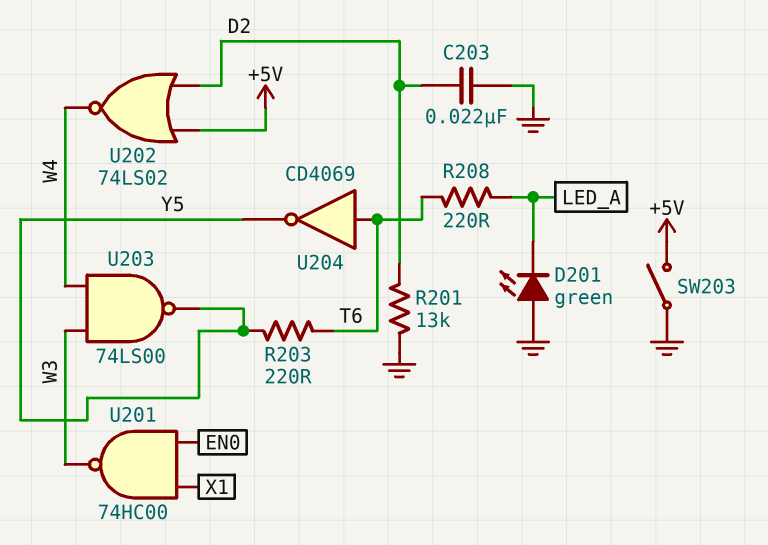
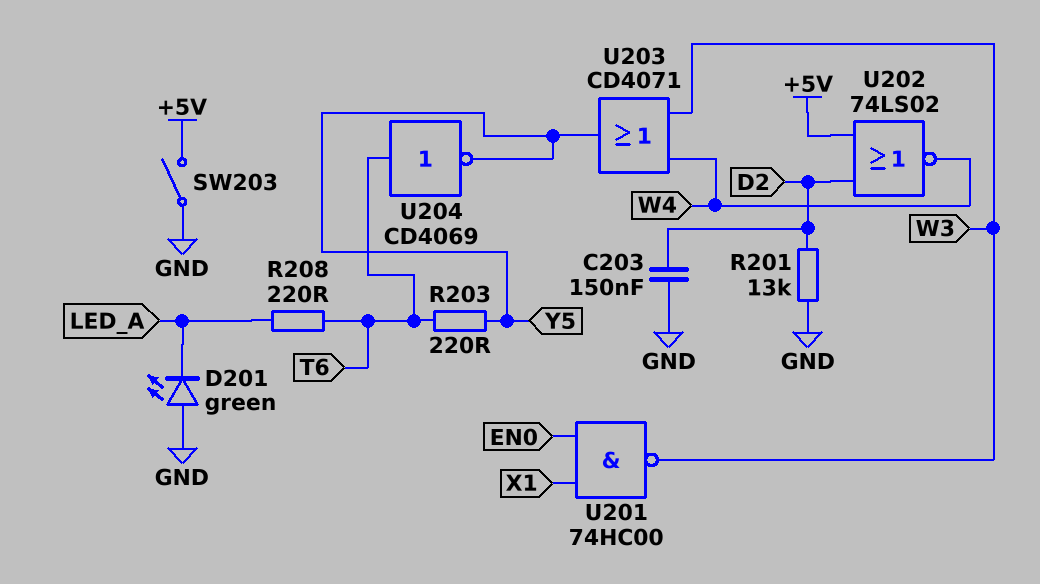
C203: 22nF (D2, GND) -> 150nF (D2, GND)
U203: NAND 74LS00 (in W3, in W4, out Y5) -> OR CD4071 (in W3, in W4, out Y5)

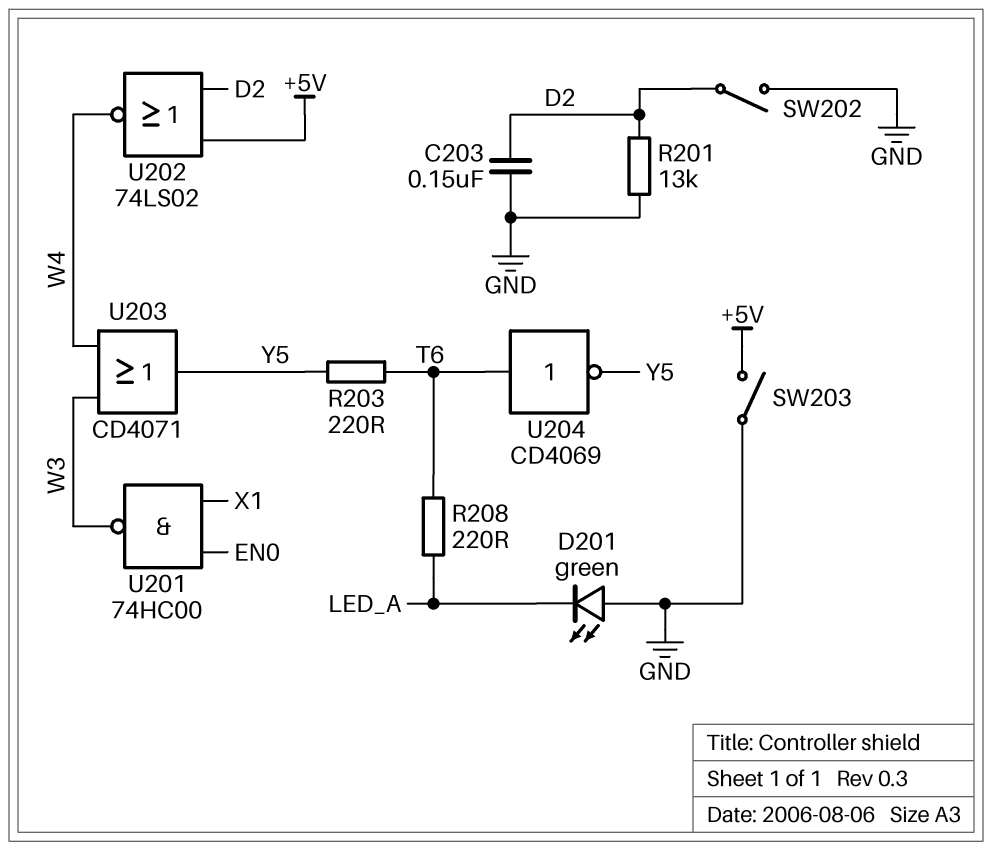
SW202: none -> switch (D2, GND)

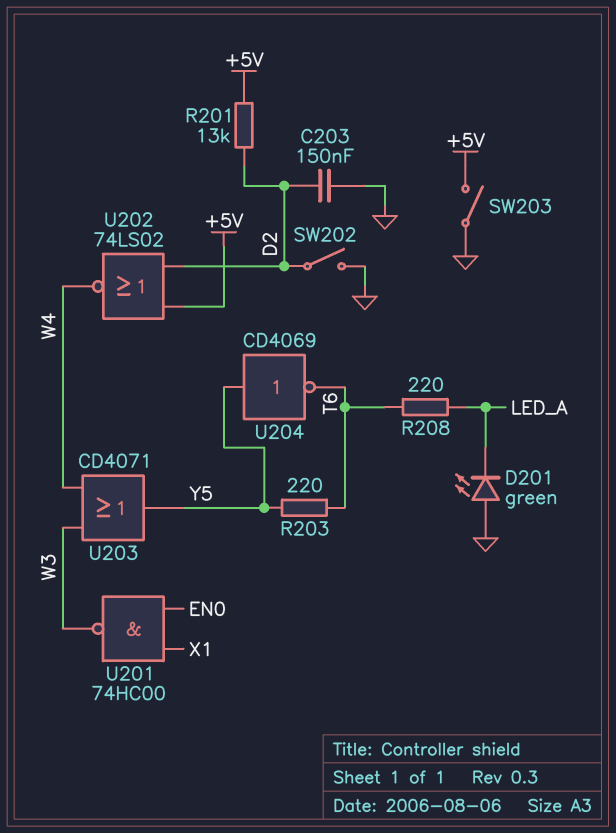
R201: 13k (D2, GND) -> 13k (+5V, D2)
U204: NOT CD4069 (in T6, out Y5) -> NOT CD4069 (in Y5, out T6)

